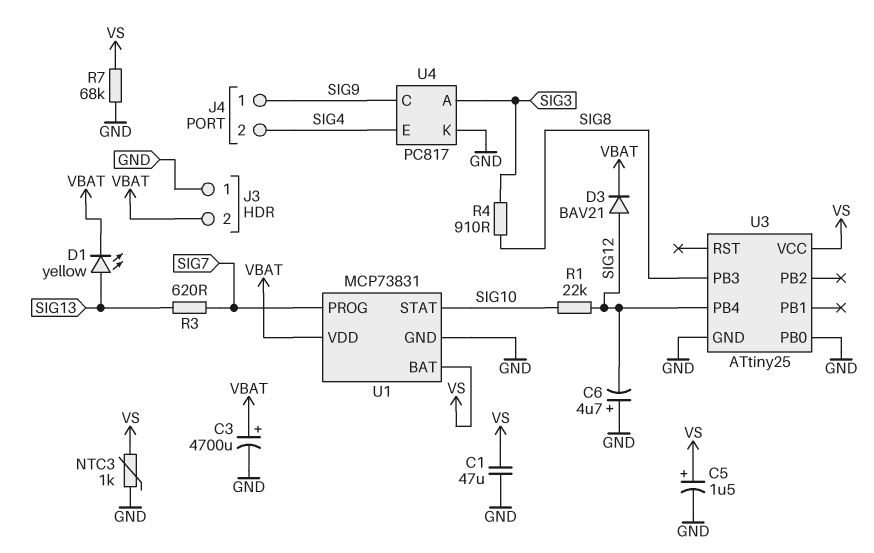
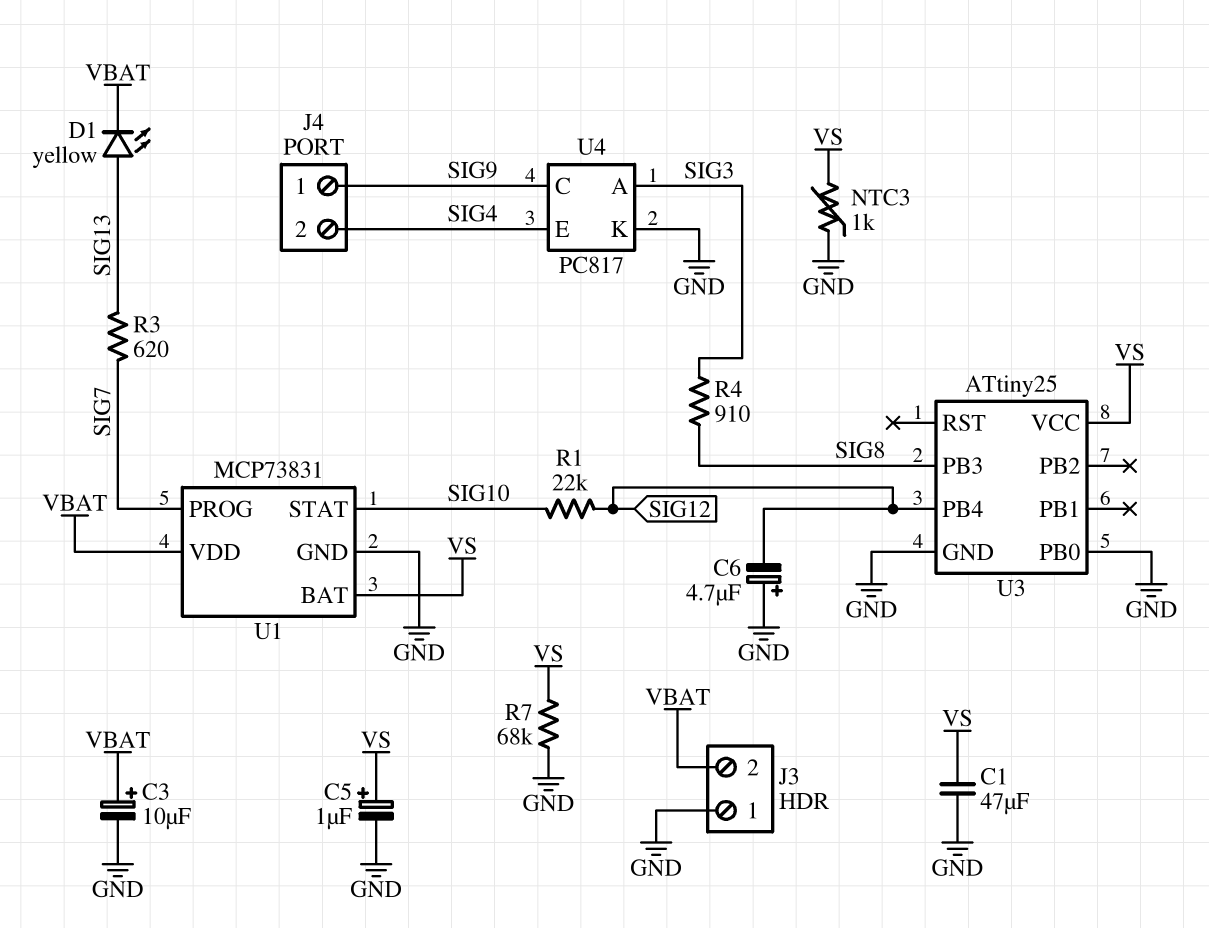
C3: 4700uF (plus VBAT, minus GND) -> 10uF (plus VBAT, minus GND)
C5: 1.5uF (plus VS, minus GND) -> 1uF (plus VS, minus GND)
D3: diode BAV21 (A SIG12, K VBAT) -> none

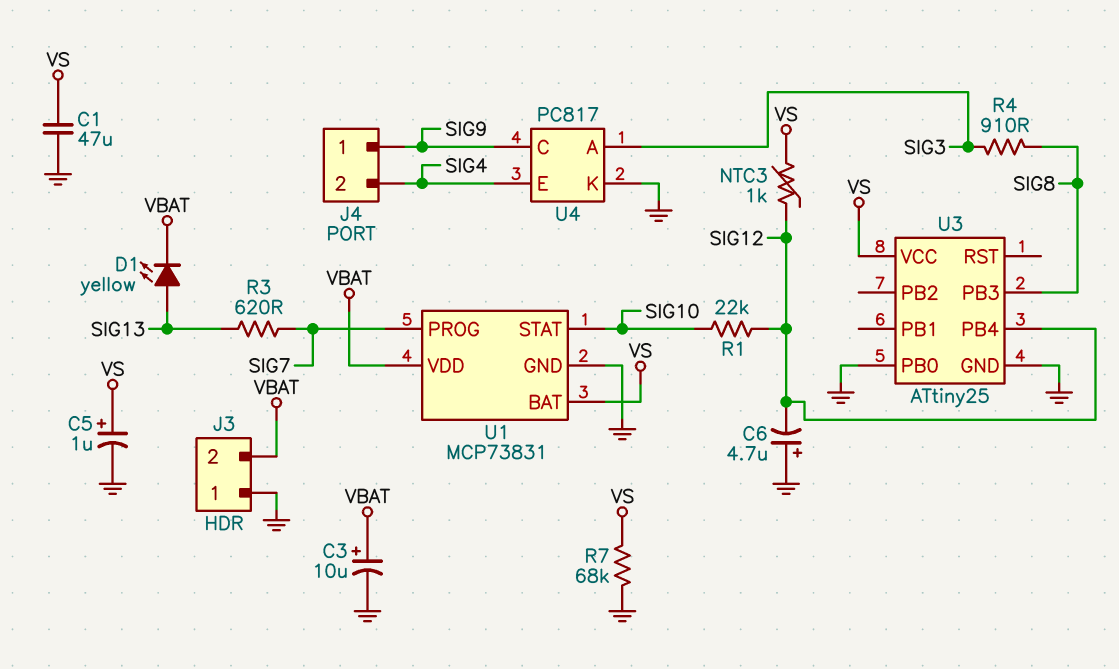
NTC3: 1k (GND, VS) -> 1k (SIG12, VS)

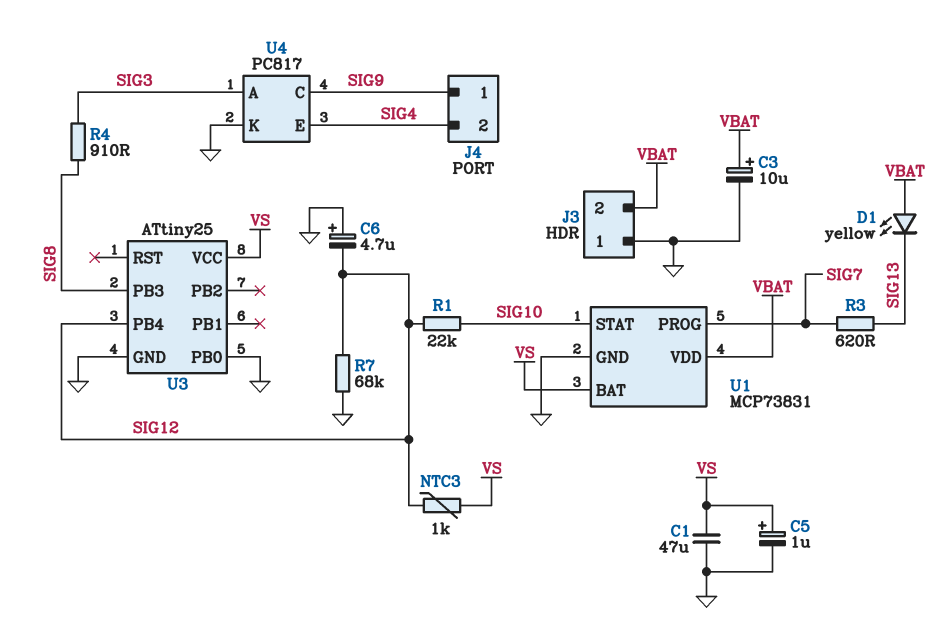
D1: LED yellow (A SIG13, K VBAT) -> LED yellow (A VBAT, K SIG13)
R7: 68k (GND, VS) -> 68k (GND, SIG12)

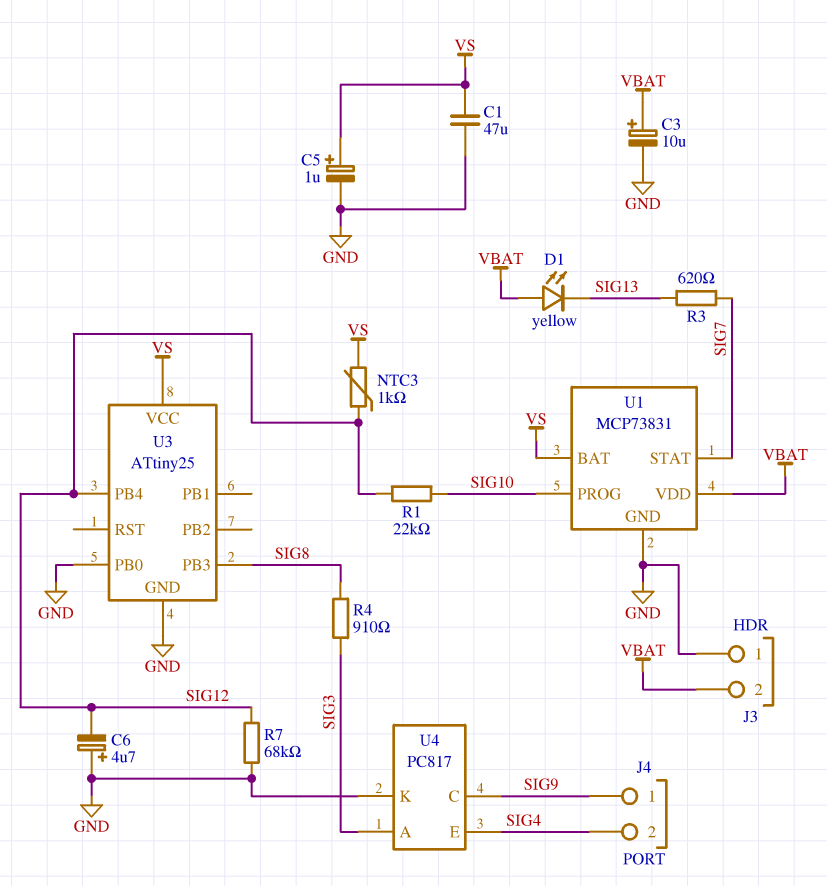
U1 pin PROG: SIG7 -> SIG10
U1 pin STAT: SIG10 -> SIG7

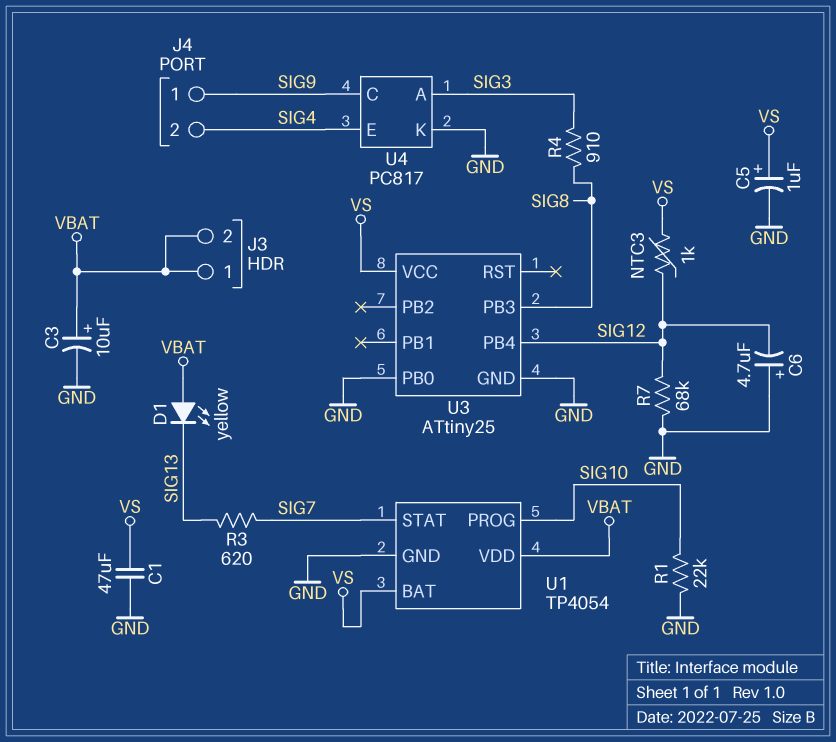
J3 pin 1: GND -> VBAT
R1: 22k (SIG10, SIG12) -> 22k (GND, SIG10)
U1: MCP73831 -> TP4054

